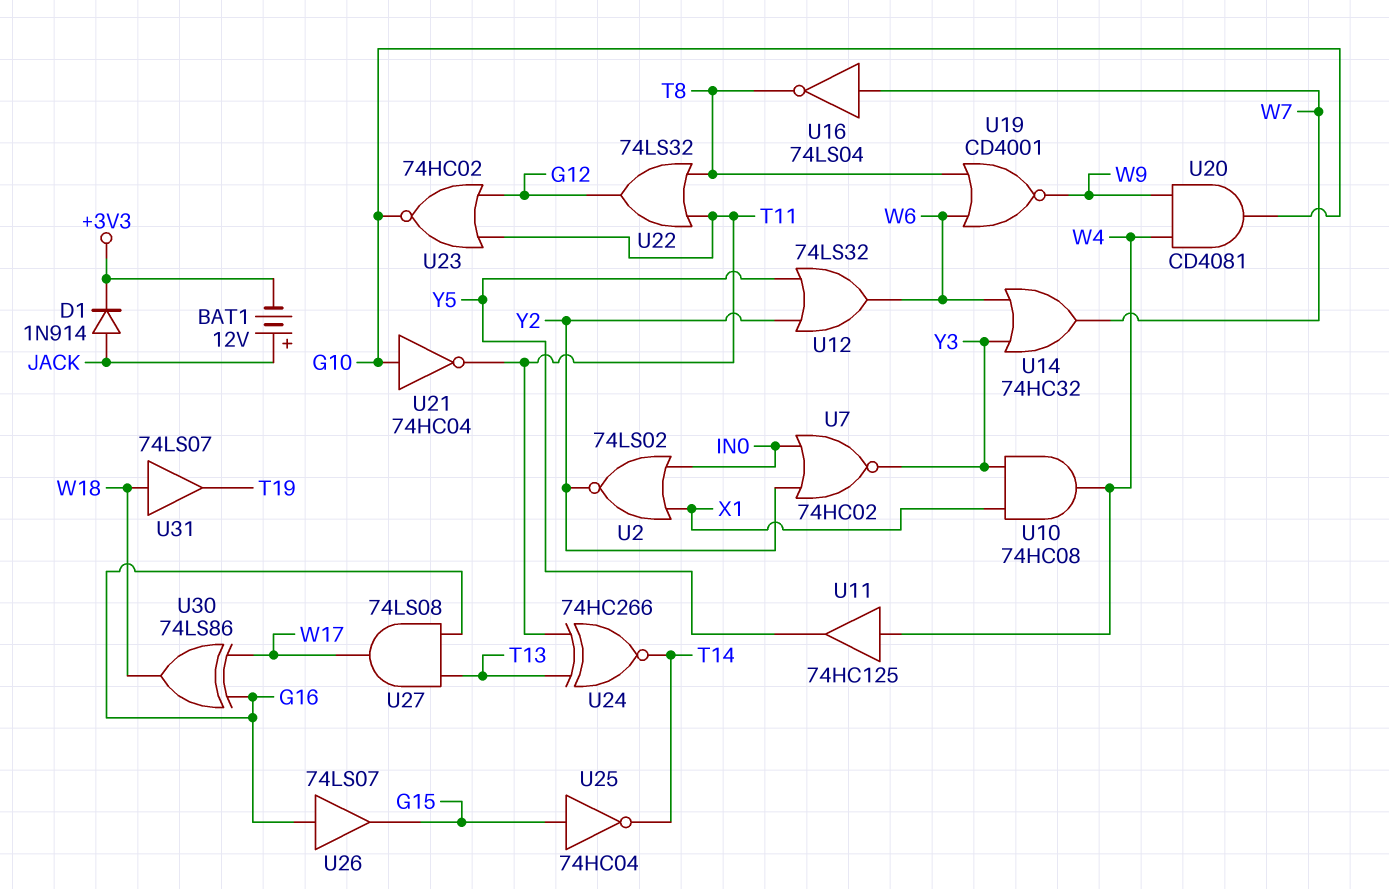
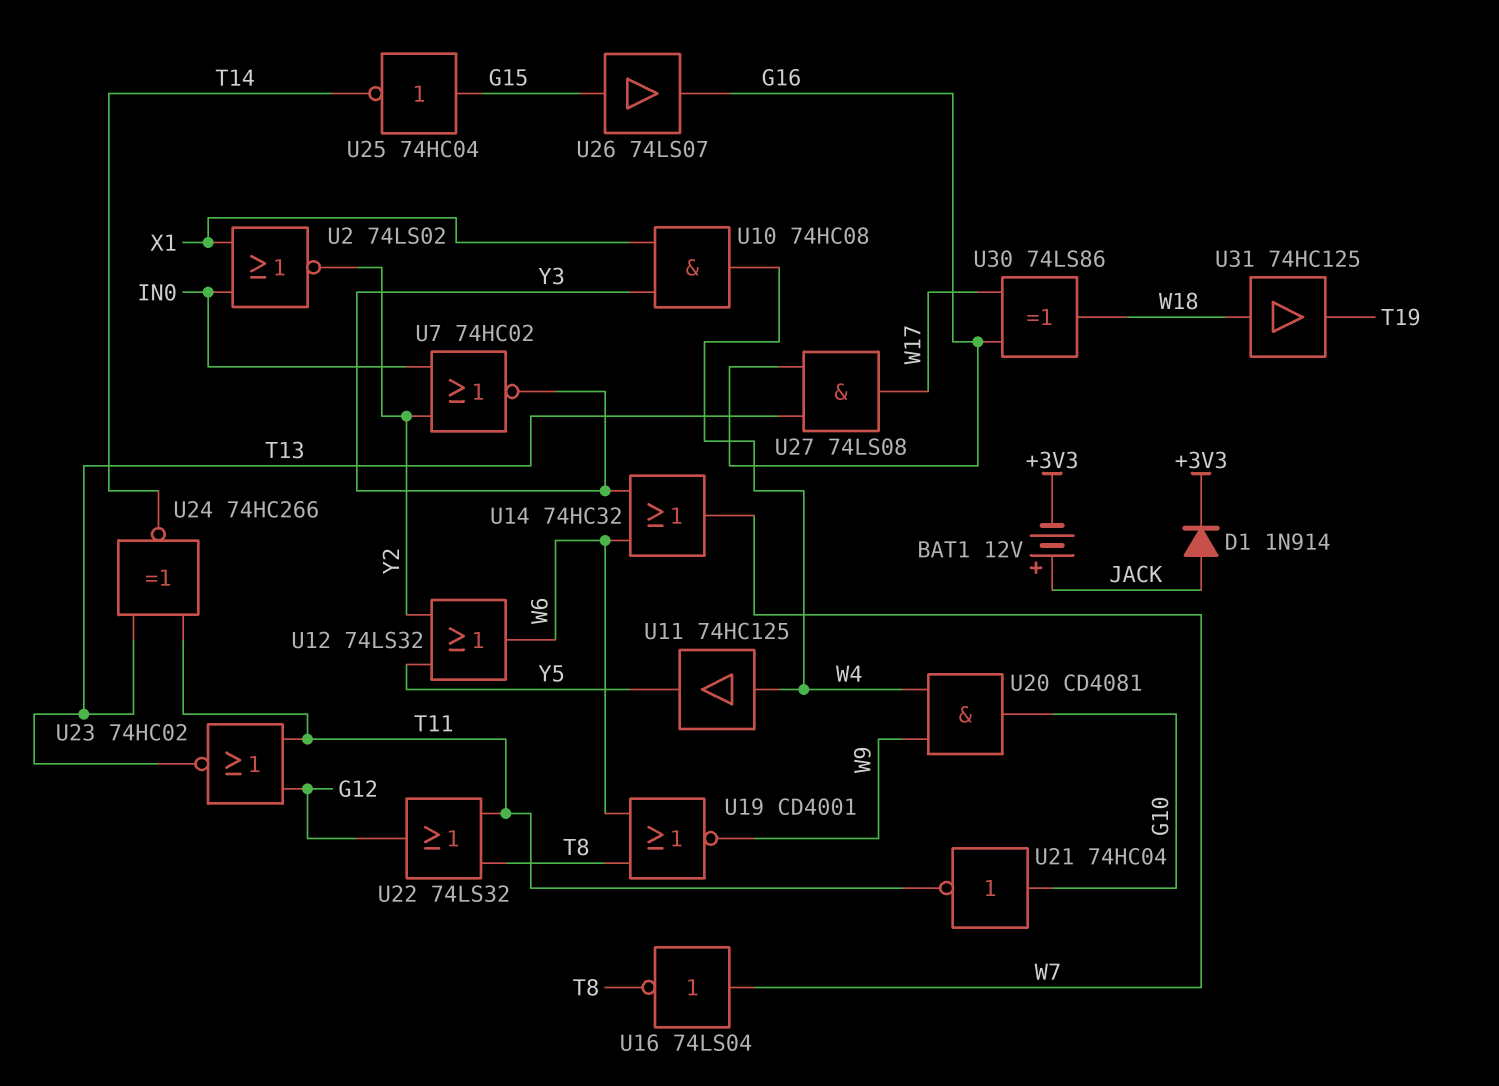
U23: NOR 74HC02 (in G12, in T11, out G10) -> NOR 74HC02 (in G12, in T11, out T13)
U26: buffer 74LS07 (in G16, out G15) -> buffer 74LS07 (in G15, out G16)
U31: buffer 74LS07 (in W18, out T19) -> buffer 74HC125 (in W18, out T19)

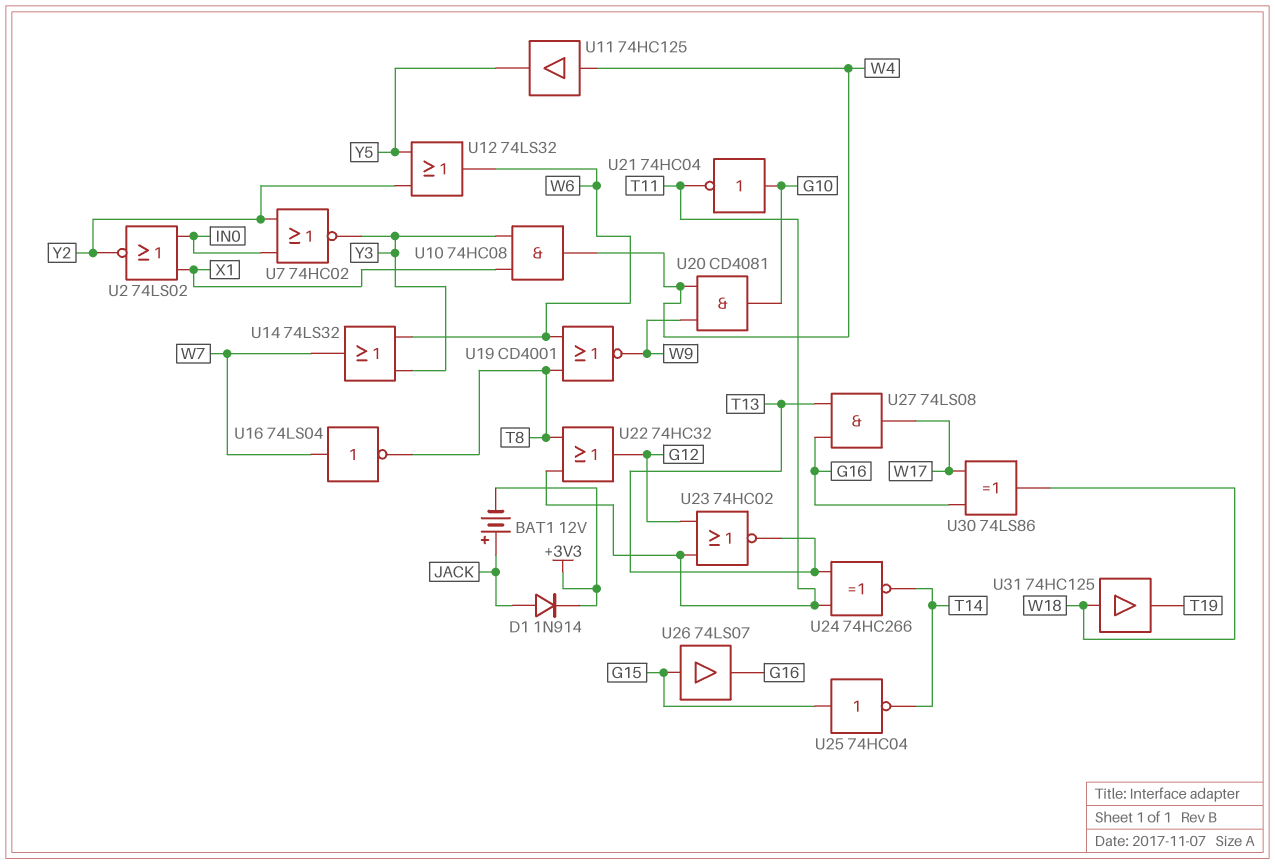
U14: OR 74HC32 (in W6, in Y3, out W7) -> OR 74LS32 (in W6, in Y3, out W7)
U22: OR 74LS32 (in T8, in T11, out G12) -> OR 74HC32 (in T8, in T11, out G12)

